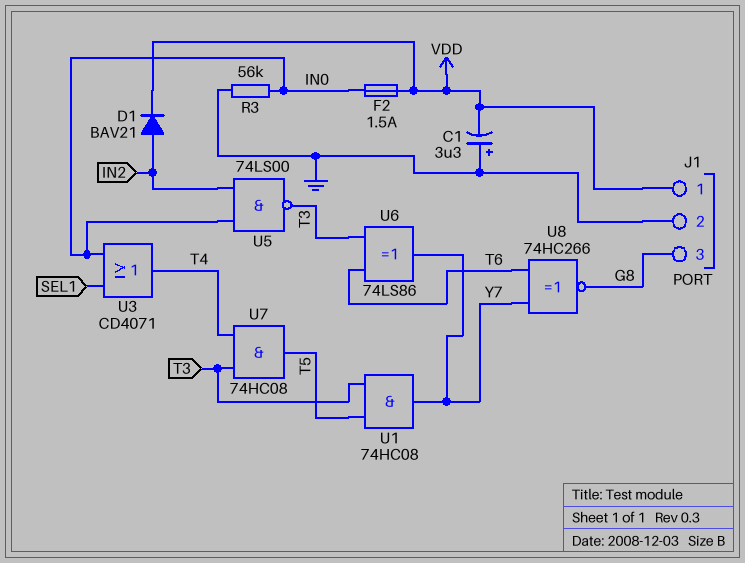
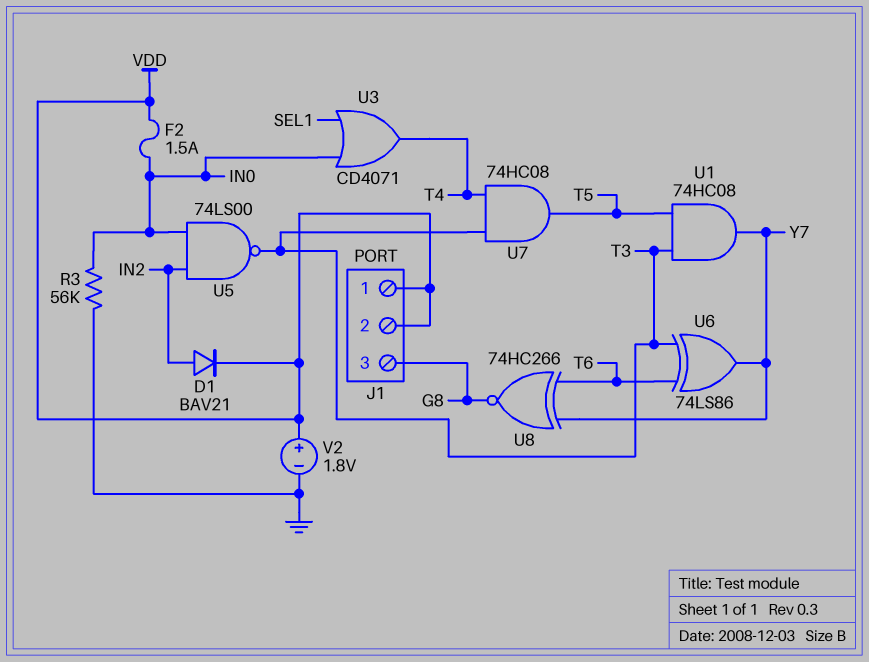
C1: 3.3uF (plus GND, minus VDD) -> none
J1 pin 2: GND -> VDD
V2: none -> 1.8V (plus VDD, minus GND)

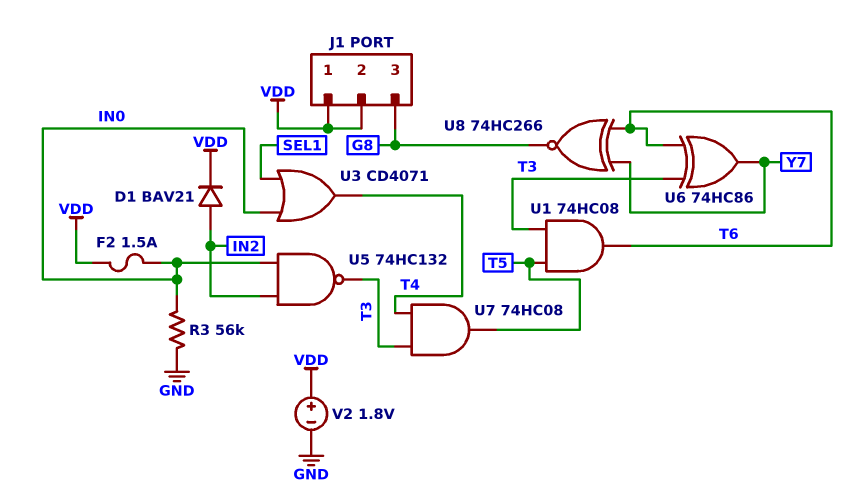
U1: AND 74HC08 (in T3, in T5, out Y7) -> AND 74HC08 (in T3, in T5, out T6)
U5: NAND 74LS00 (in IN0, in IN2, out T3) -> NAND 74HC132 (in IN0, in IN2, out T3)
U6: XOR 74LS86 (in T3, in T6, out Y7) -> XOR 74HC86 (in T3, in T6, out Y7)

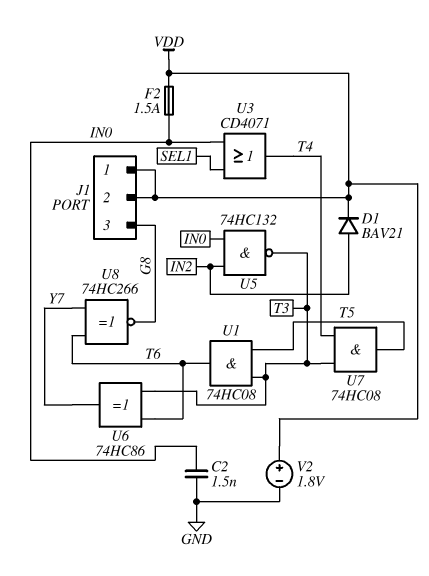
C2: none -> 1.5nF (GND, IN0)
R3: 56k (GND, IN0) -> none

